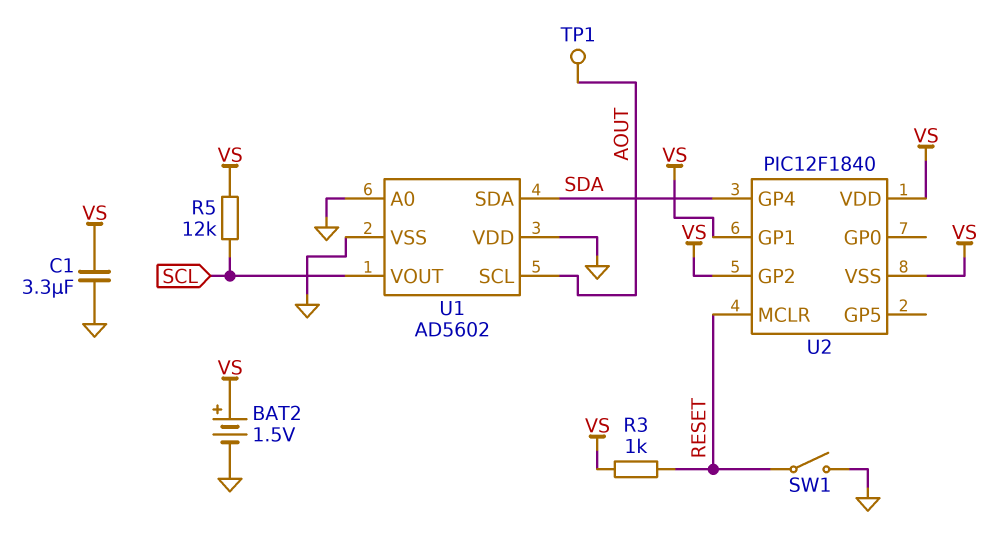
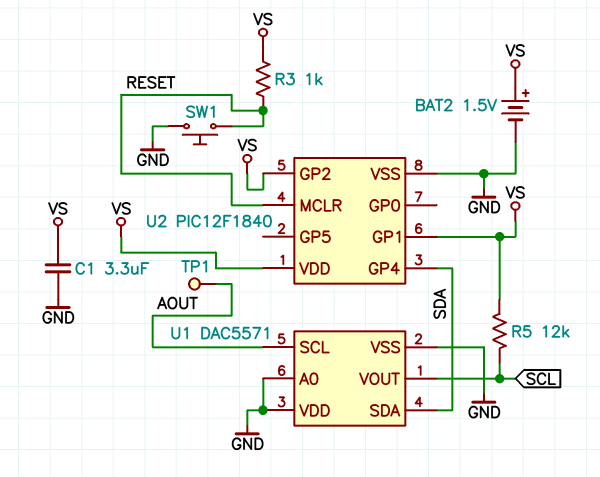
SW1: switch (GND, RESET) -> button (GND, RESET)
U1: AD5602 -> DAC5571
U2 pin VSS: VS -> GND

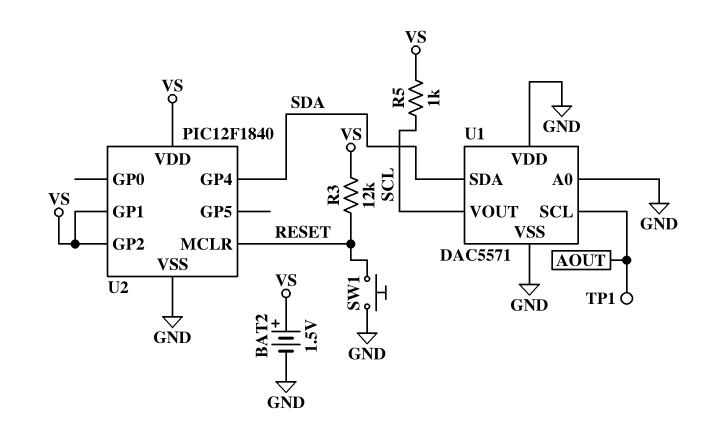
C1: 3.3uF (GND, VS) -> none
R3: 1k (RESET, VS) -> 12k (RESET, VS)
R5: 12k (SCL, VS) -> 1k (SCL, VS)

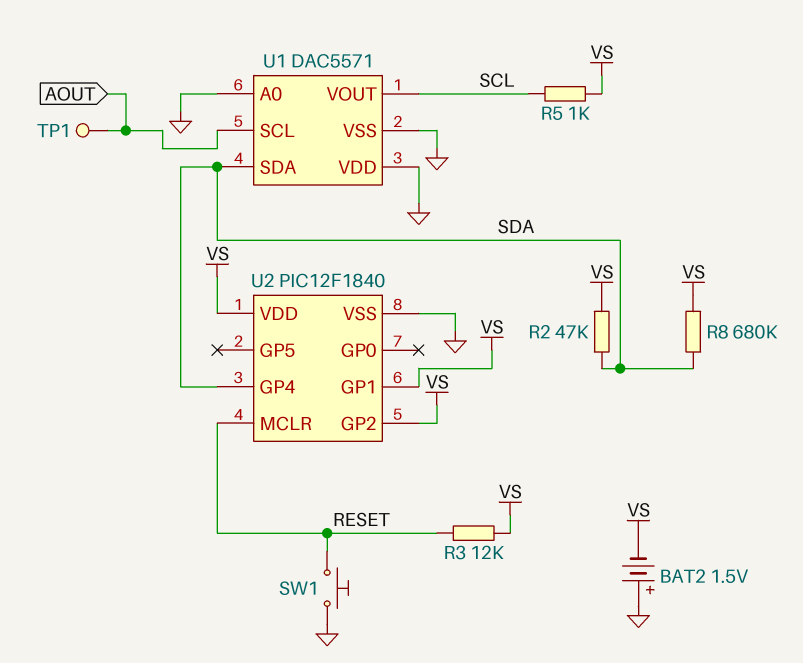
BAT2: 1.5V (plus VS, minus GND) -> 1.5V (plus GND, minus VS)
R2: none -> 47k (SDA, VS)
R8: none -> 680k (SDA, VS)

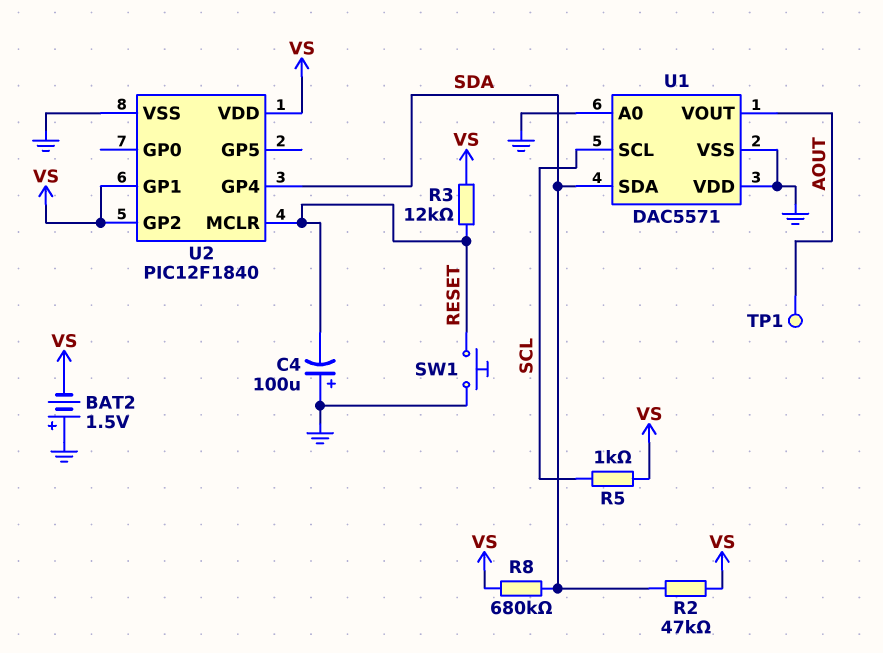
C4: none -> 100uF (plus GND, minus RESET)
U1 pin SCL: AOUT -> SCL
U1 pin VOUT: SCL -> AOUT

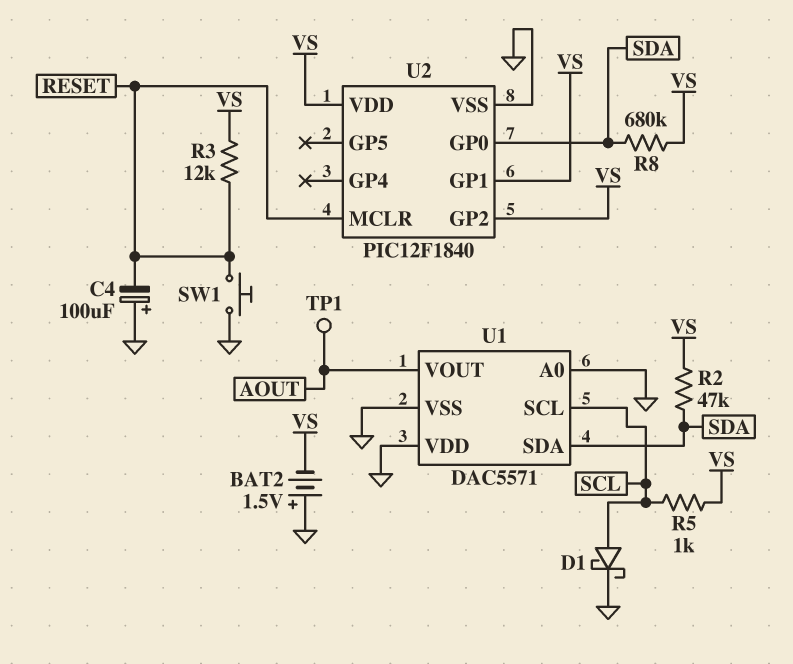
D1: none -> schottky (A SCL, K GND)
U2 pin GP0: none -> SDA
U2 pin GP4: SDA -> none

